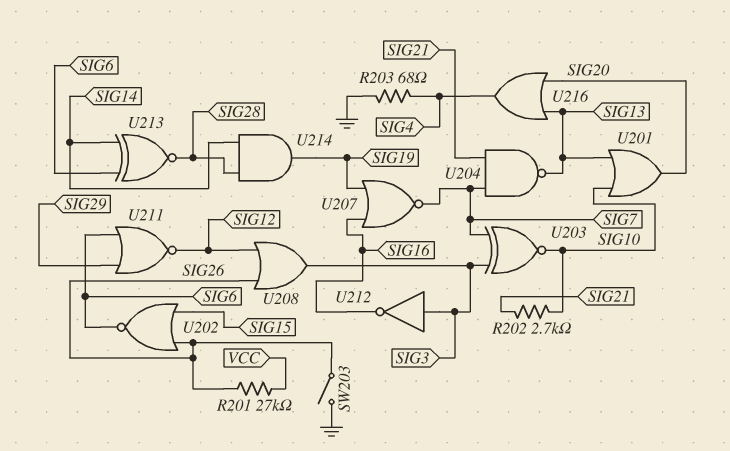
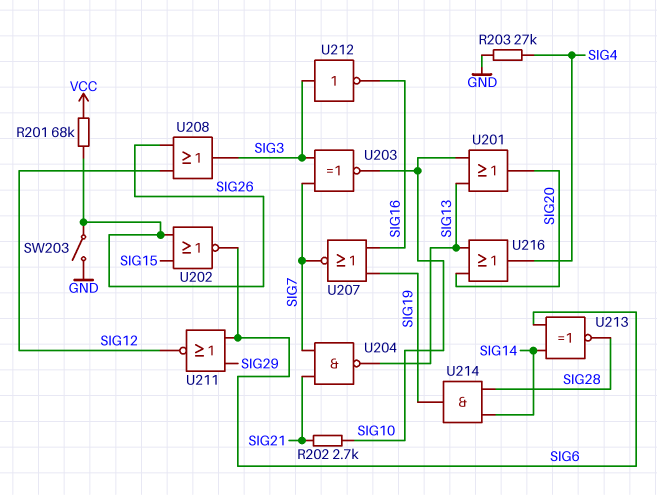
R201: 27k (SIG26, VCC) -> 68k (SIG26, VCC)
R203: 68 (GND, SIG4) -> 27k (GND, SIG4)

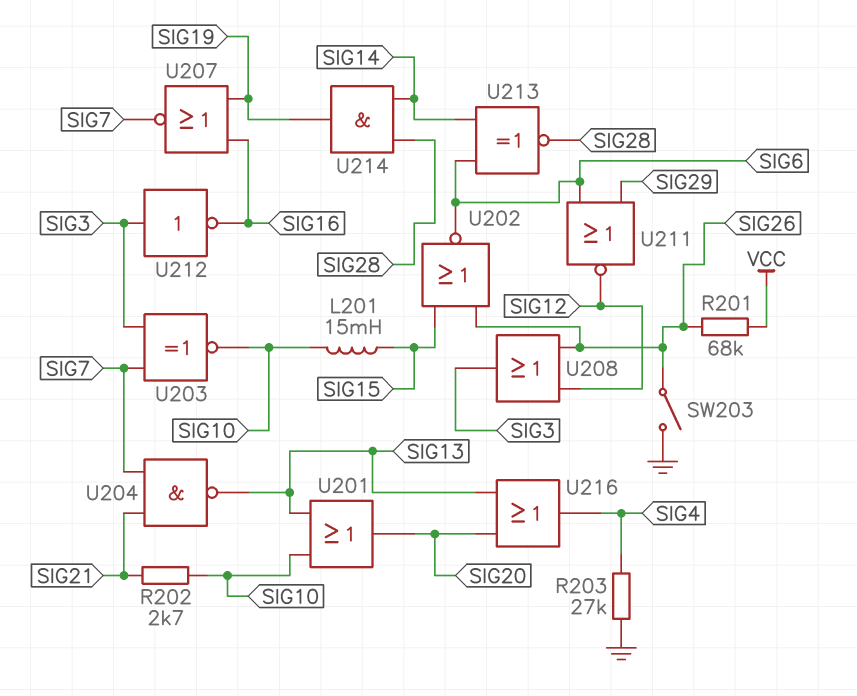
L201: none -> 15mH (SIG10, SIG15)

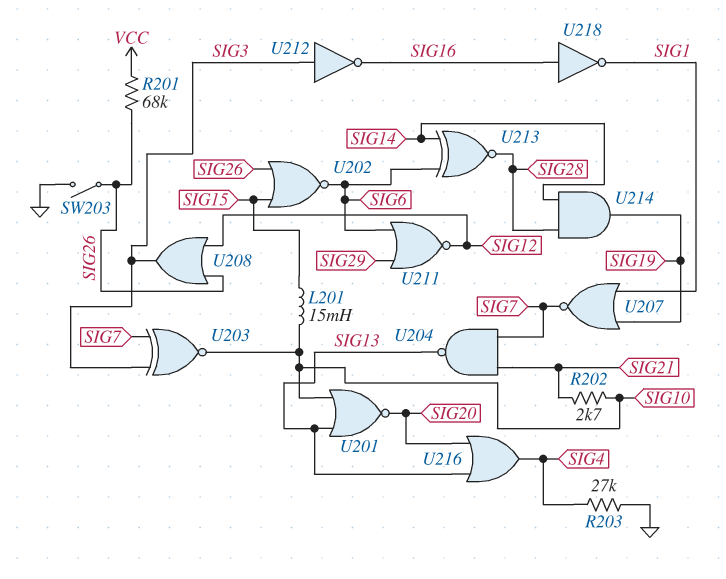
U201: OR (in SIG10, in SIG13, out SIG20) -> NOR (in SIG10, in SIG13, out SIG20)
U207: NOR (in SIG16, in SIG19, out SIG7) -> NOR (in SIG1, in SIG19, out SIG7)
U218: none -> NOT (in SIG16, out SIG1)

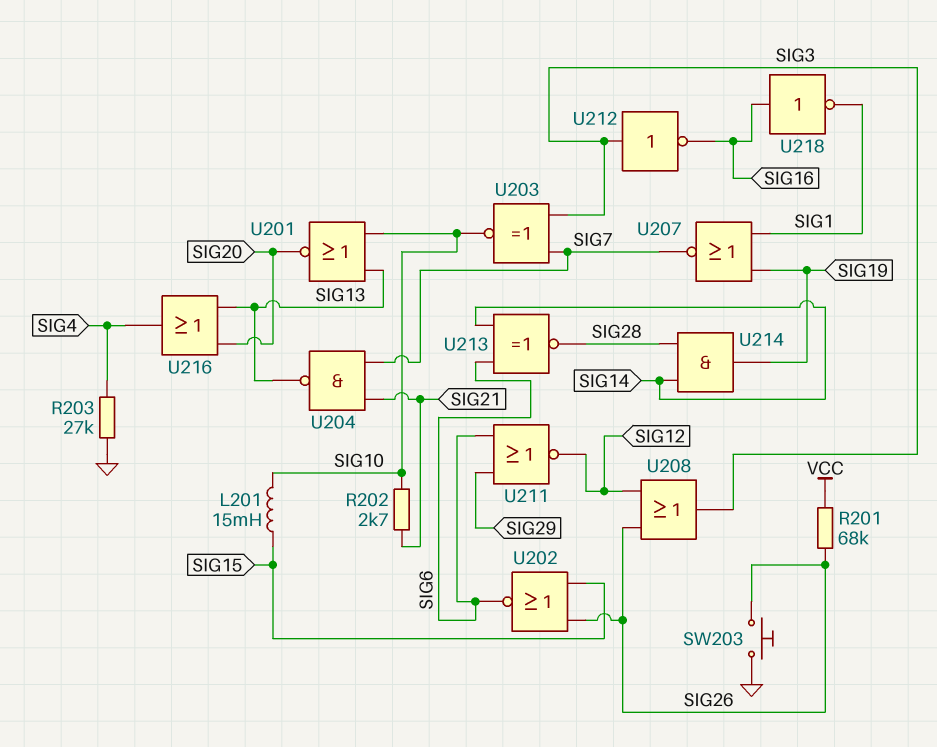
SW203: switch (GND, SIG26) -> button (GND, SIG26)

